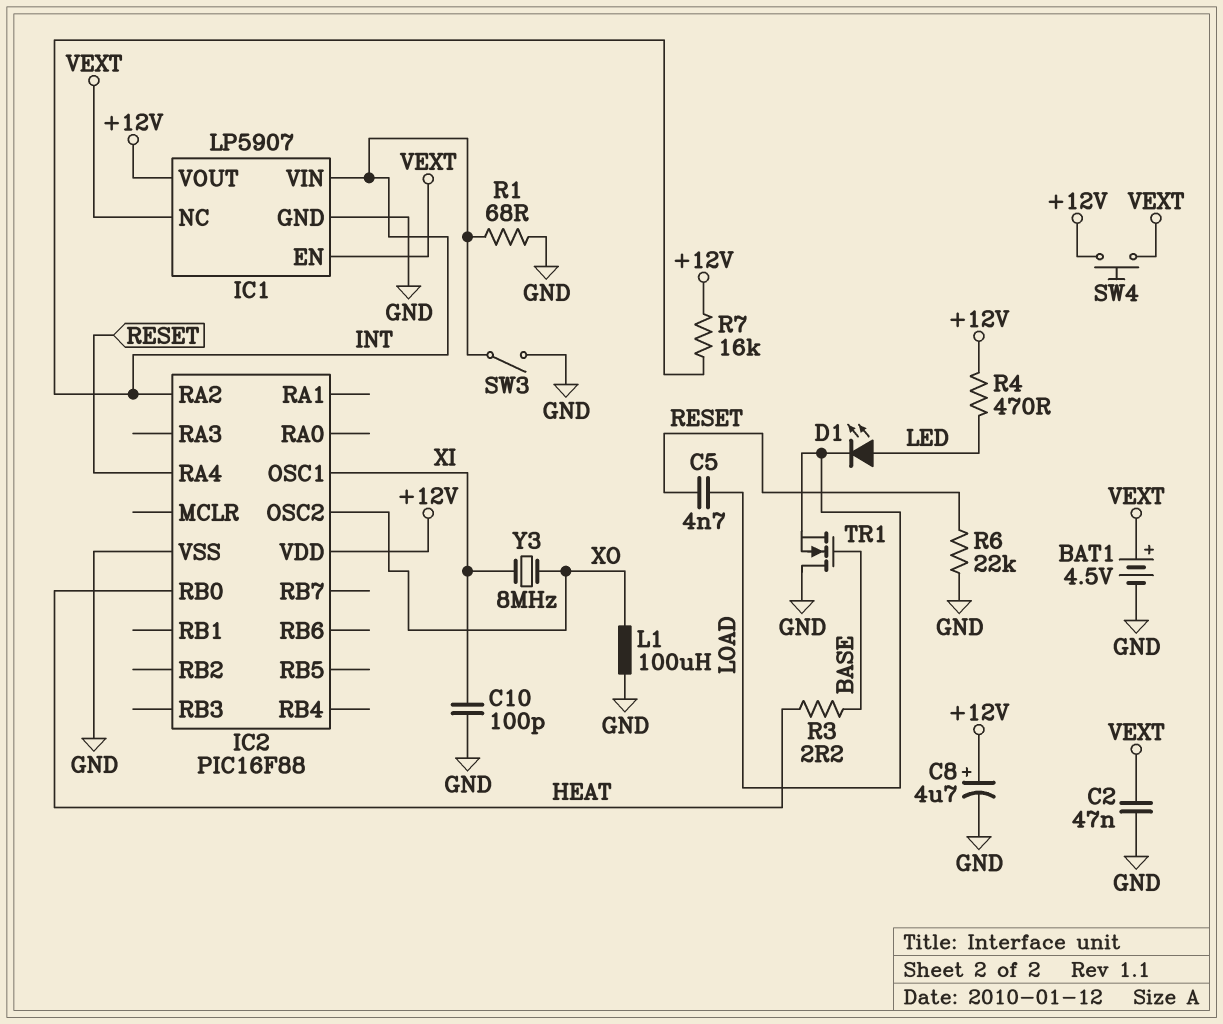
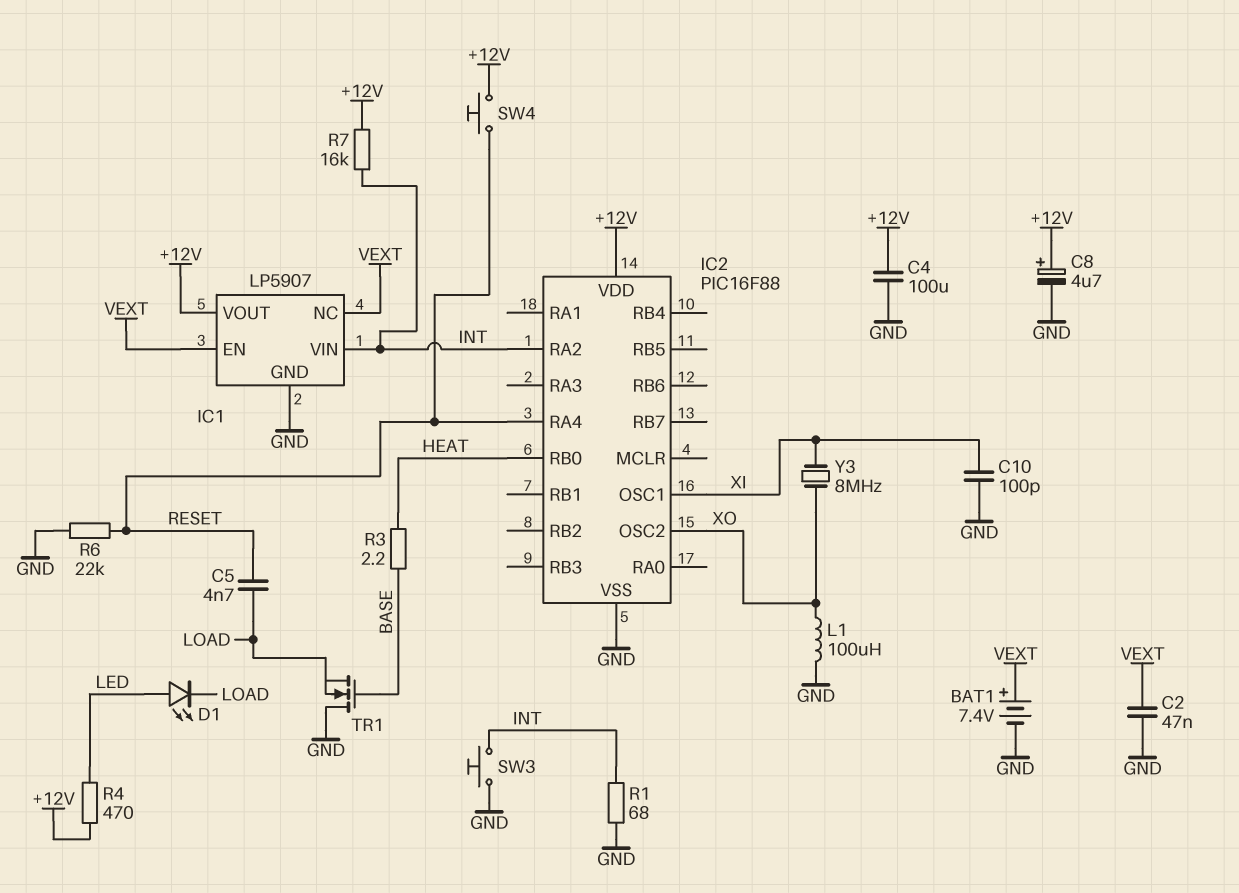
BAT1: 4.5V (plus VEXT, minus GND) -> 7.4V (plus VEXT, minus GND)
C4: none -> 100uF (+12V, GND)
SW3: switch (GND, INT) -> button (GND, INT)
SW4: button (+12V, VEXT) -> button (+12V, RESET)

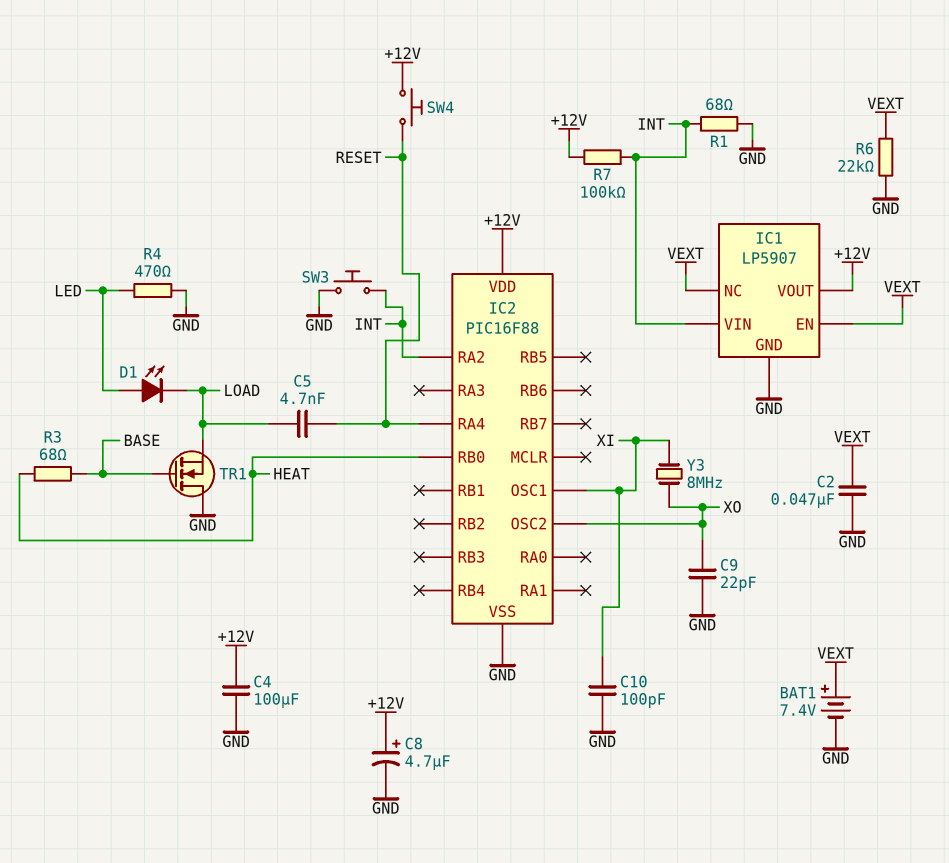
C9: none -> 22pF (GND, XO)
L1: 100uH (GND, XO) -> none
R3: 2.2 (BASE, HEAT) -> 68 (BASE, HEAT)
R4: 470 (+12V, LED) -> 470 (GND, LED)
R6: 22k (GND, RESET) -> 22k (GND, VEXT)
R7: 16k (+12V, INT) -> 100k (+12V, INT)

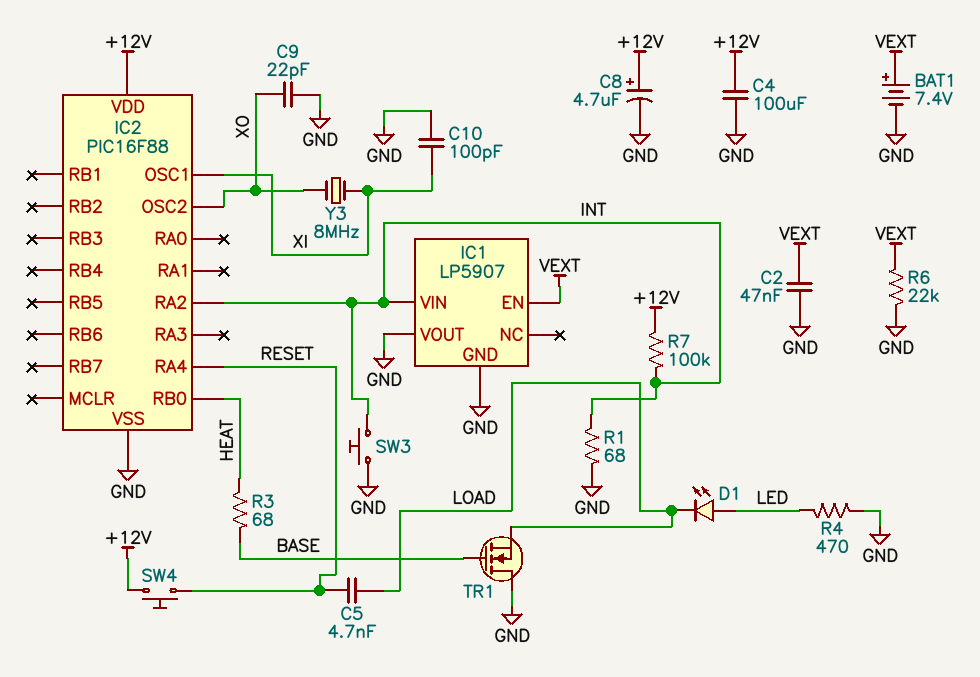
IC1 pin NC: VEXT -> none
IC1 pin VOUT: +12V -> GND

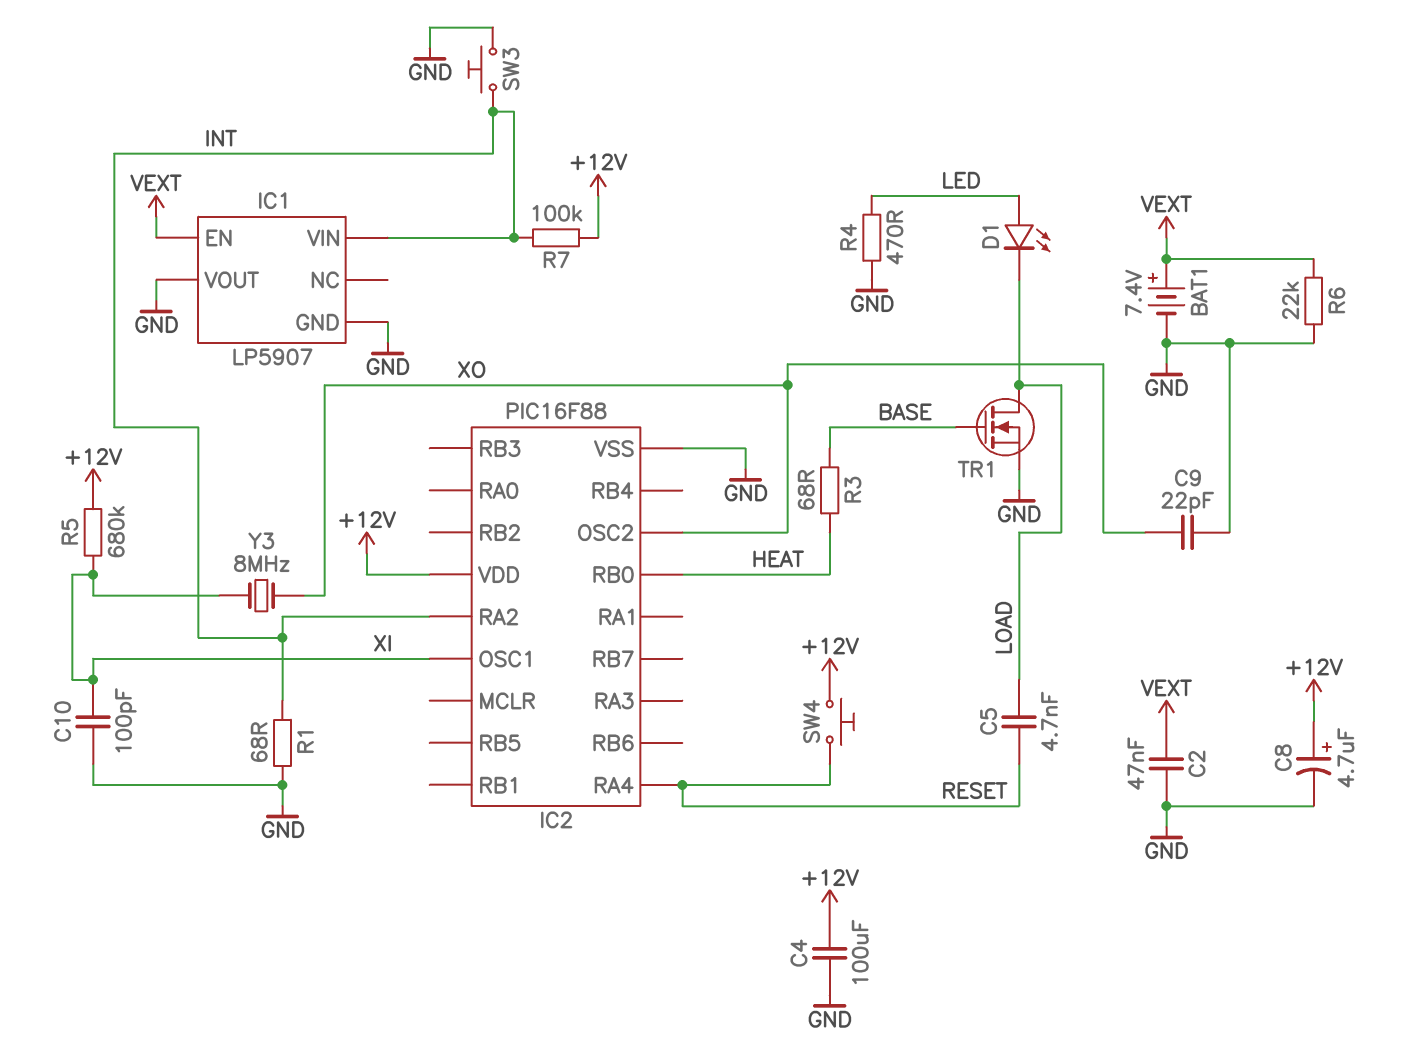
R5: none -> 680k (+12V, XI)
TR1: NMOS (G BASE, D GND, S LOAD) -> NMOS (G BASE, D LOAD, S GND)

